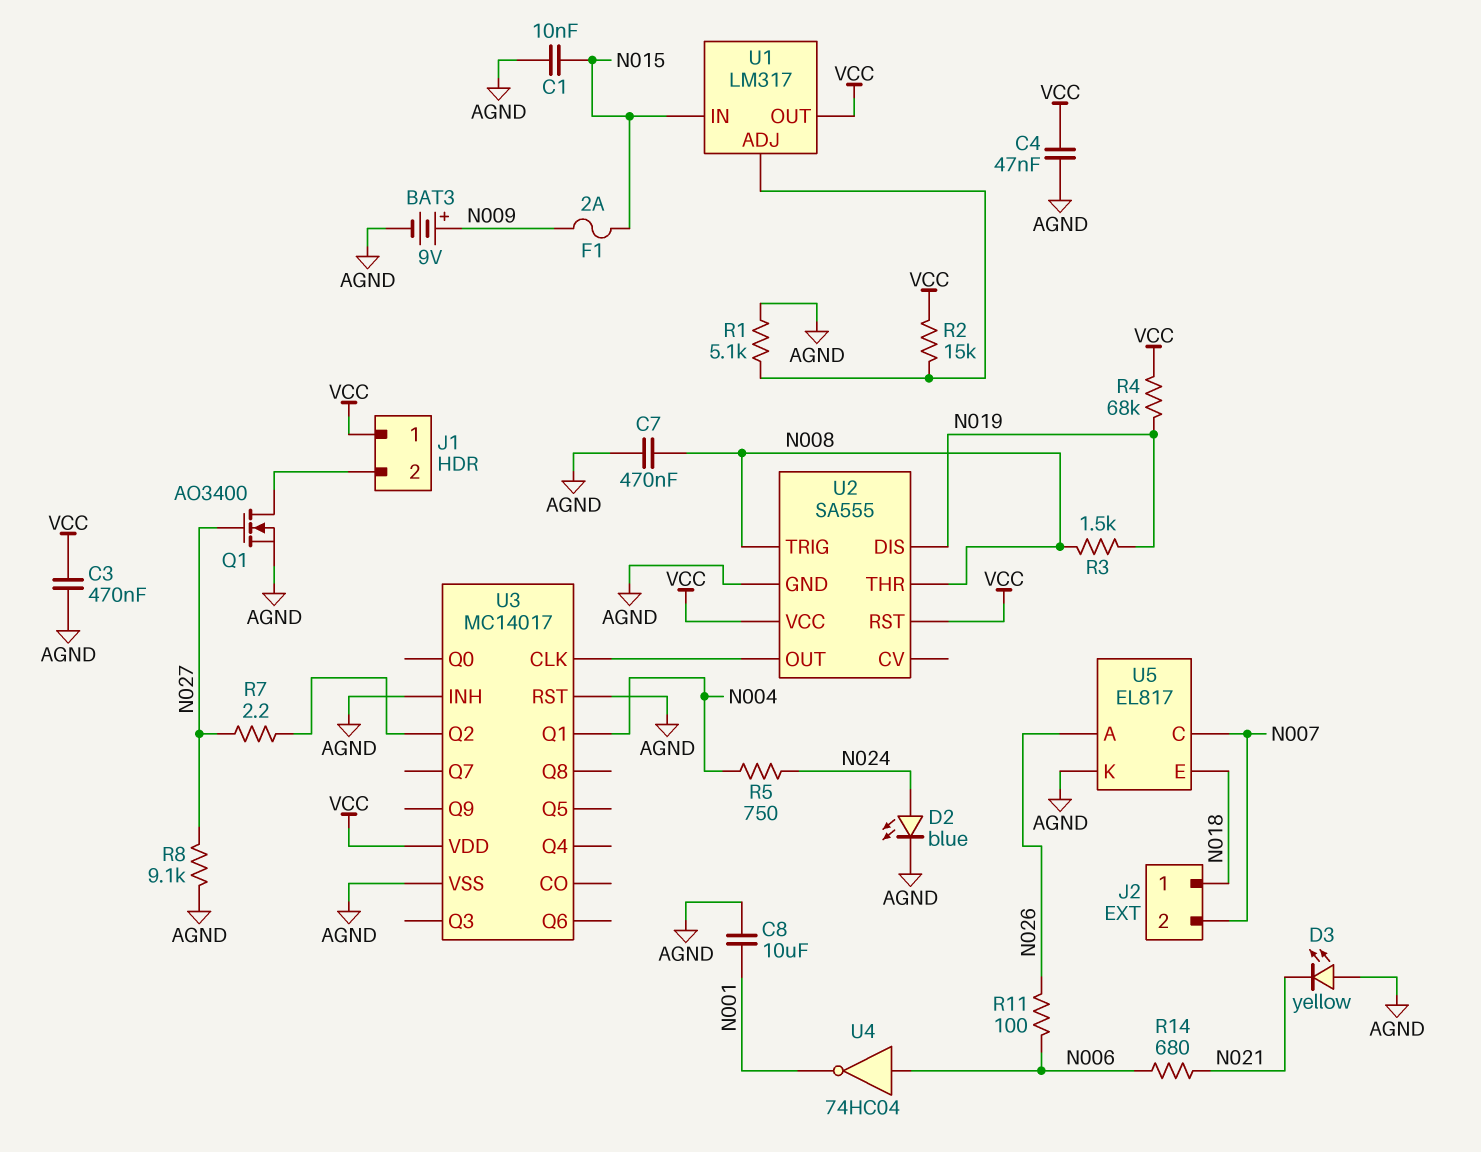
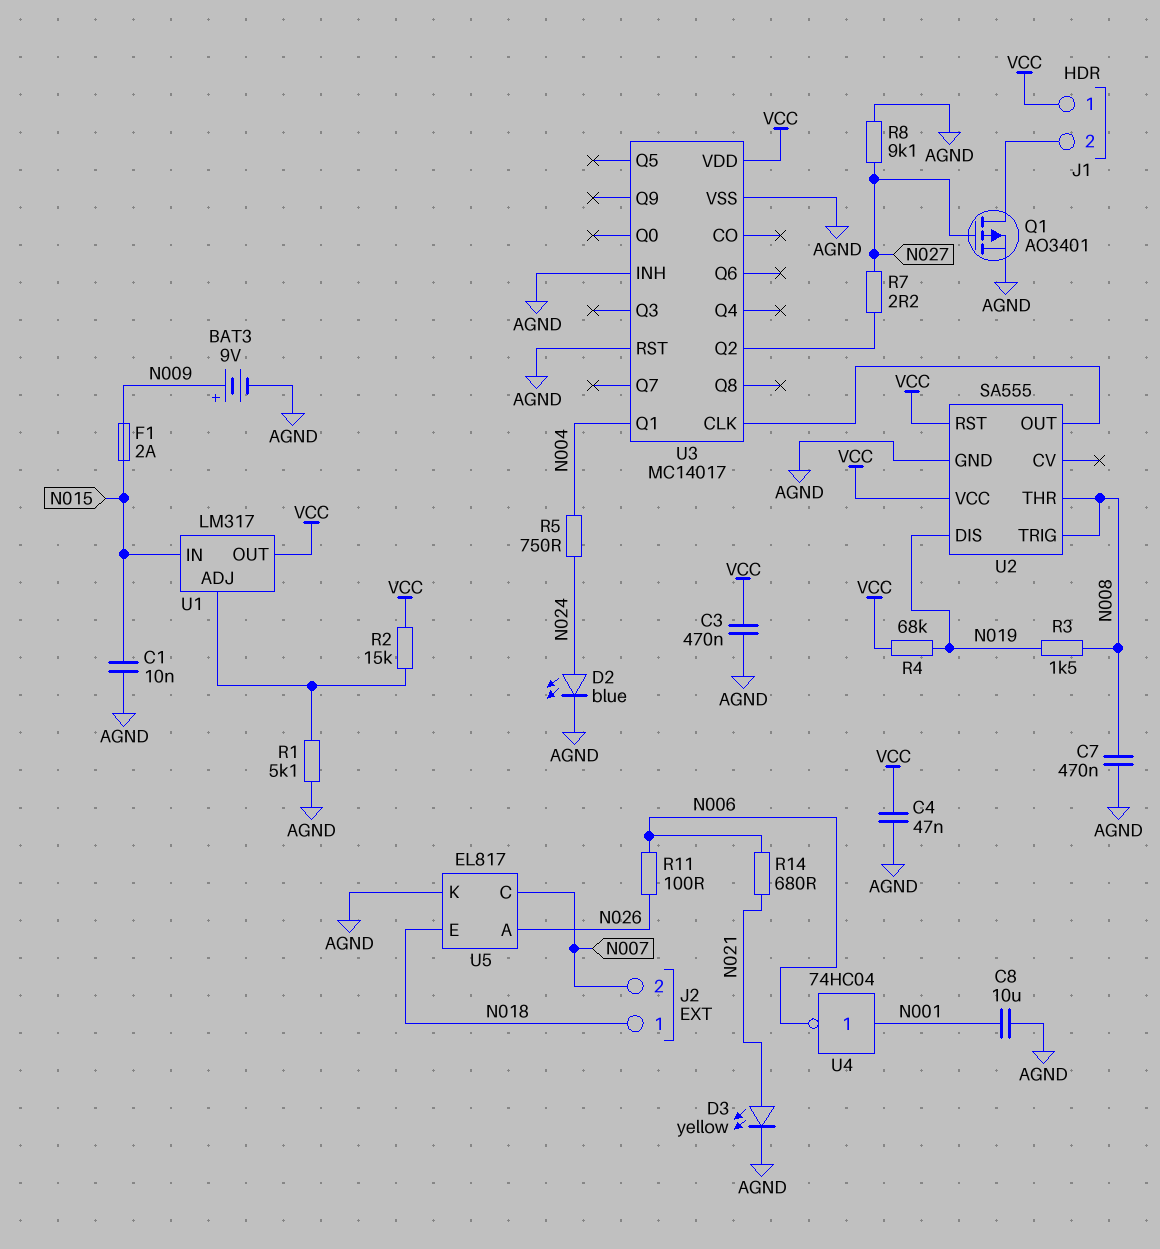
D3: LED yellow (A AGND, K N021) -> LED yellow (A N021, K AGND)
Q1: NMOS AO3400 (G N027, D J1/2, S AGND) -> PMOS AO3401 (G N027, D J1/2, S AGND)
U4: NOT 74HC04 (in N006, out N001) -> NOT 74HC04 (in N001, out N006)

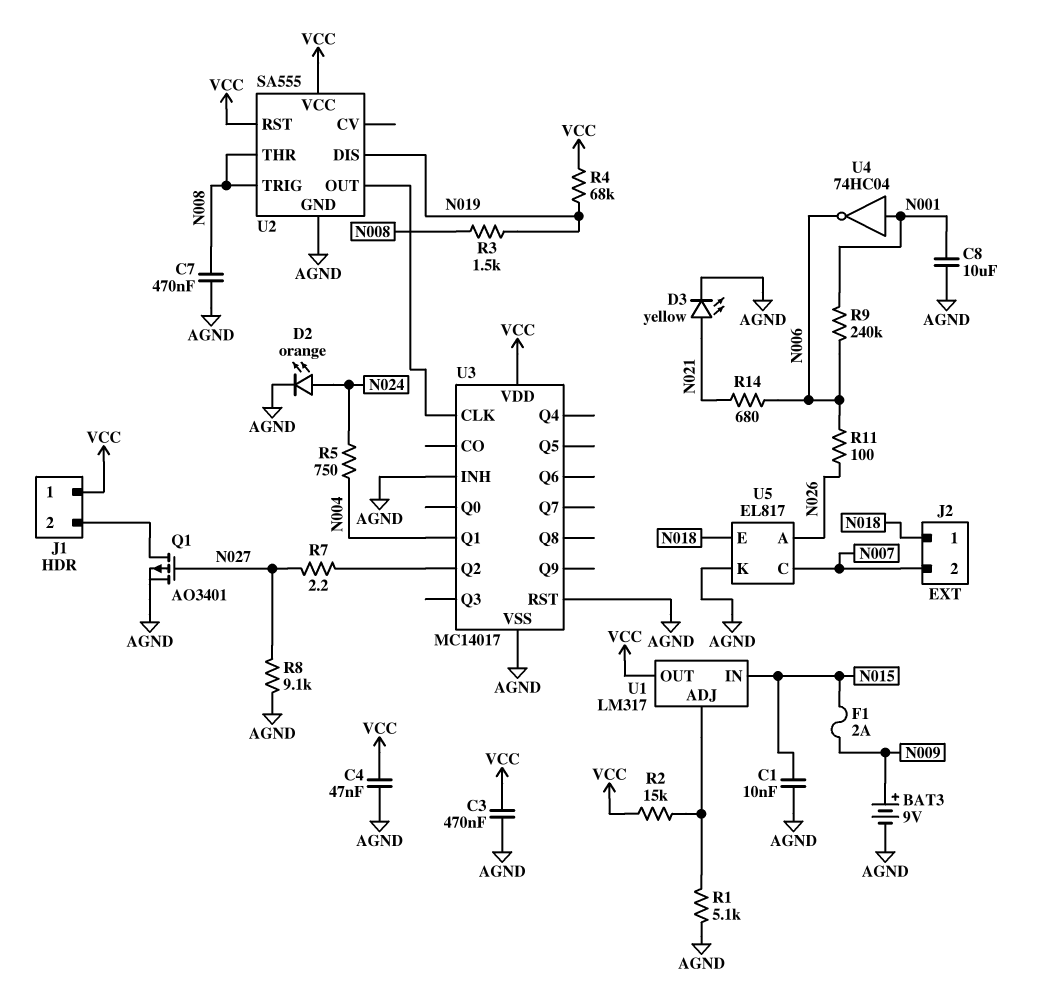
D2: LED blue (A N024, K AGND) -> LED orange (A N024, K AGND)
R9: none -> 240k (N001, N006)

